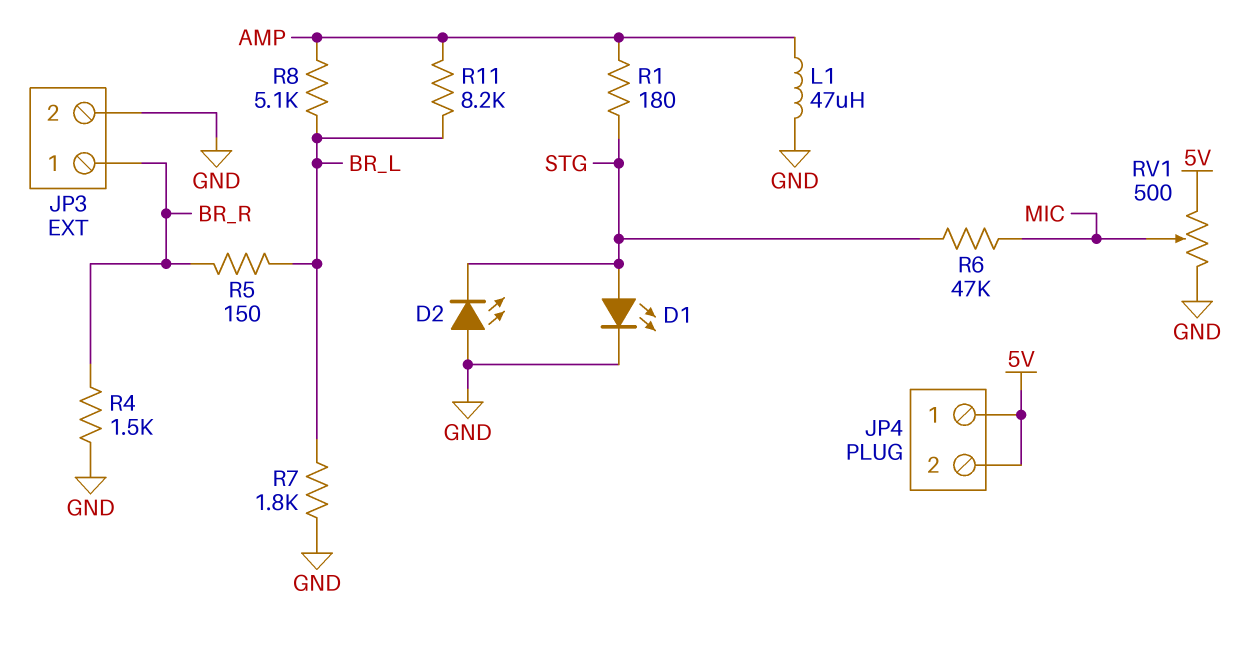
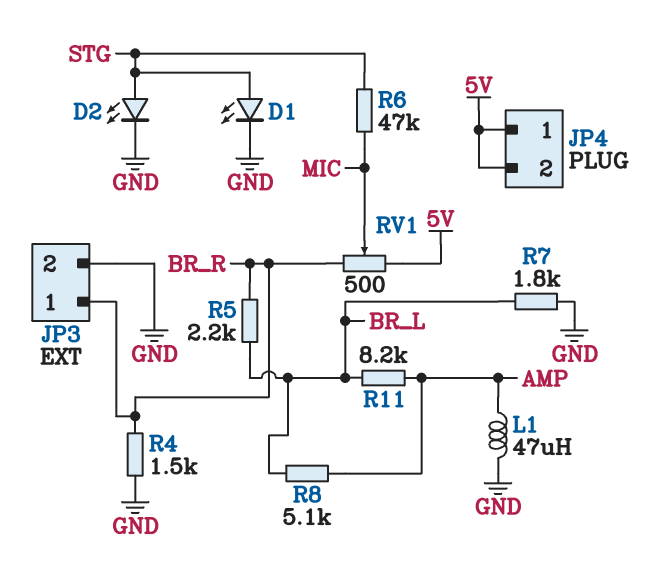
D2: LED (A GND, K STG) -> LED (A STG, K GND)
R1: 180 (AMP, STG) -> none
R5: 150 (BR_L, BR_R) -> 2.2k (BR_L, BR_R)
RV1: 500 (5V, GND, wiper MIC) -> 500 (5V, BR_R, wiper MIC)

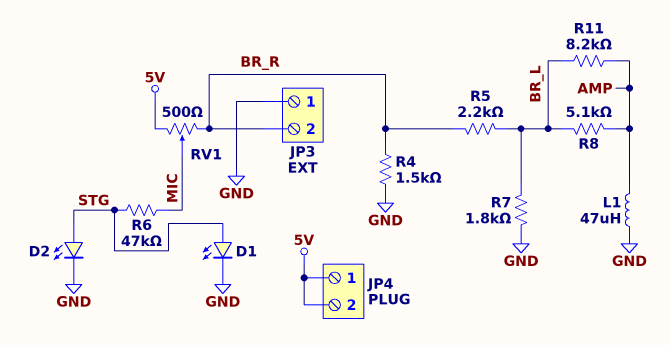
JP3 pin 1: BR_R -> GND
JP3 pin 2: GND -> BR_R

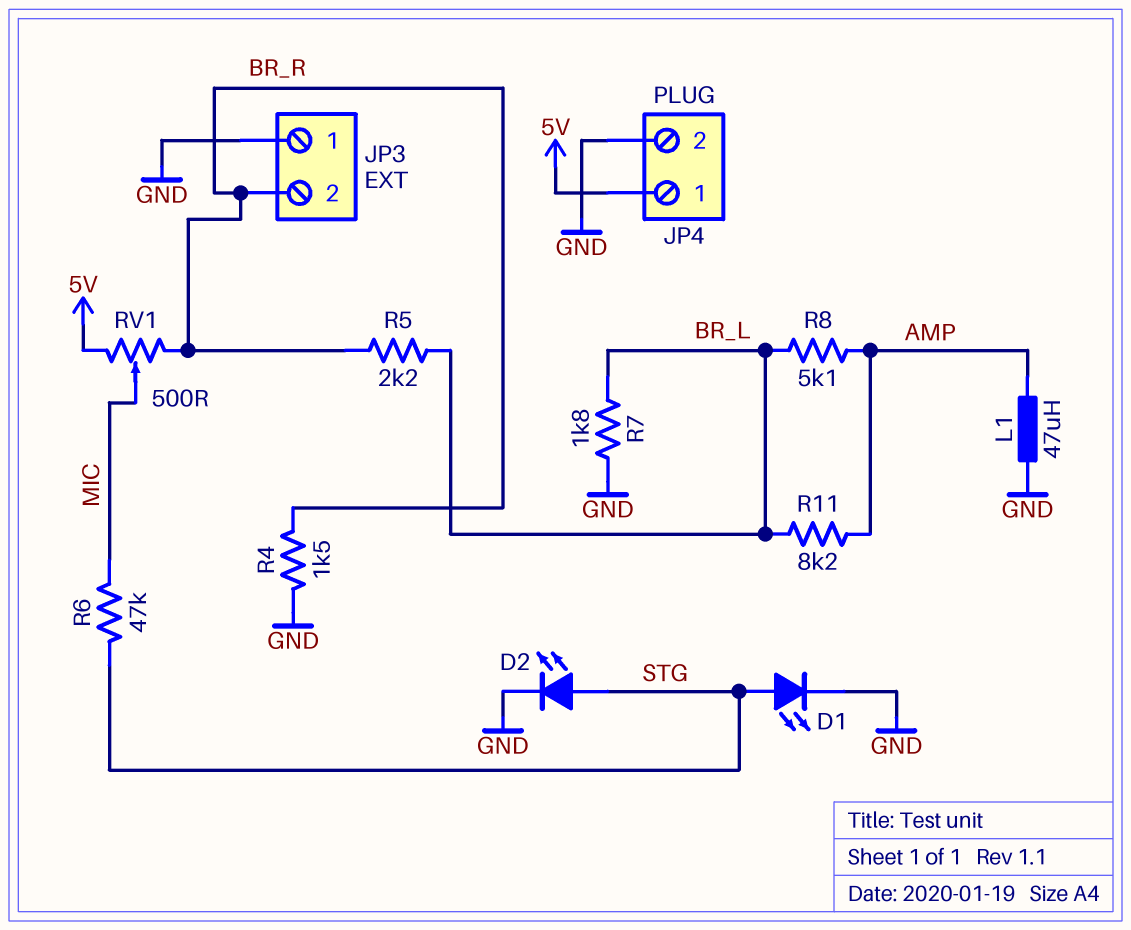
JP4 pin 2: 5V -> GND

